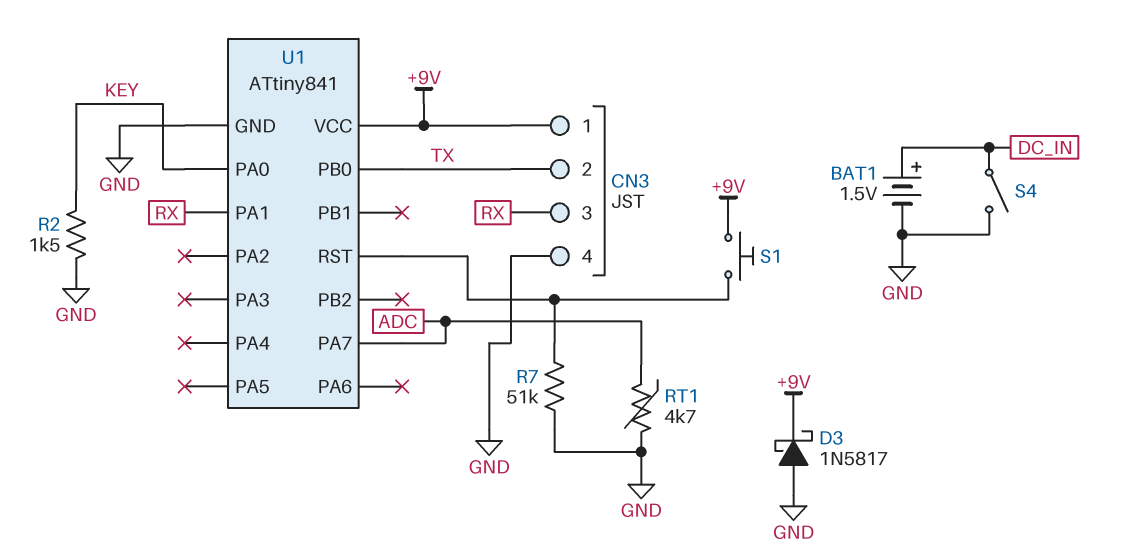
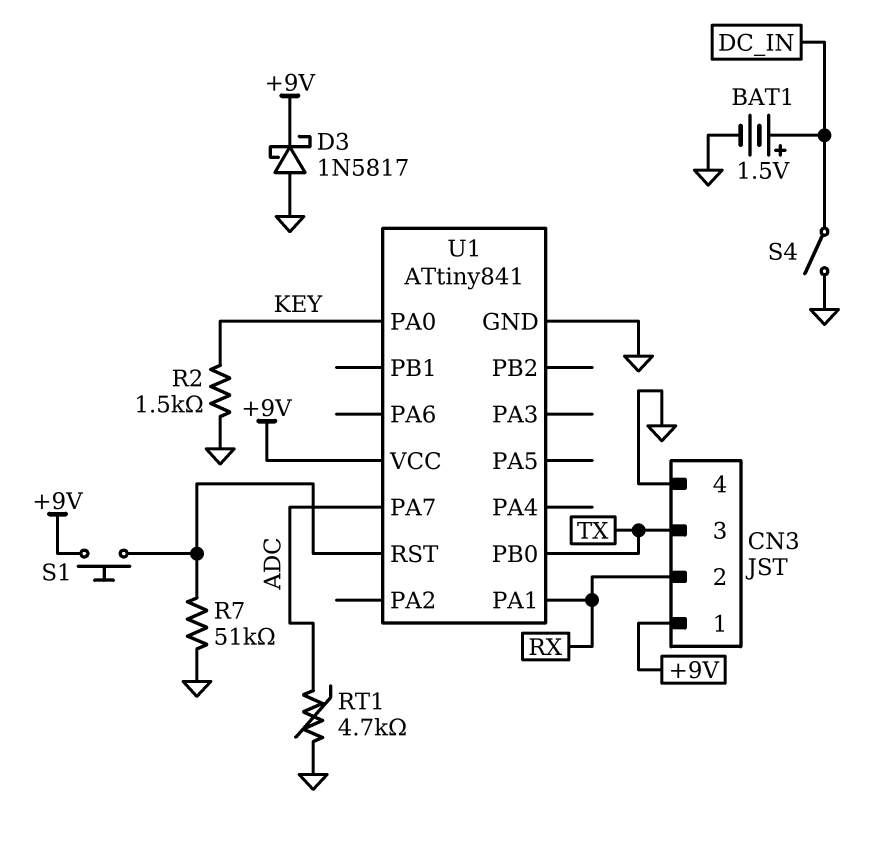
CN3 pin 2: TX -> RX
CN3 pin 3: RX -> TX

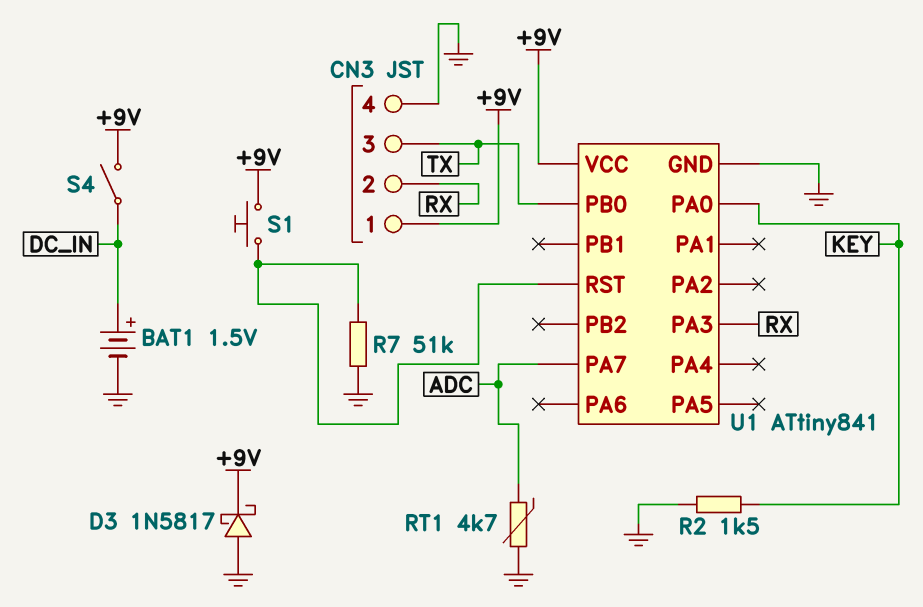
S4: switch (DC_IN, GND) -> switch (+9V, DC_IN)
U1 pin PA1: RX -> none
U1 pin PA3: none -> RX

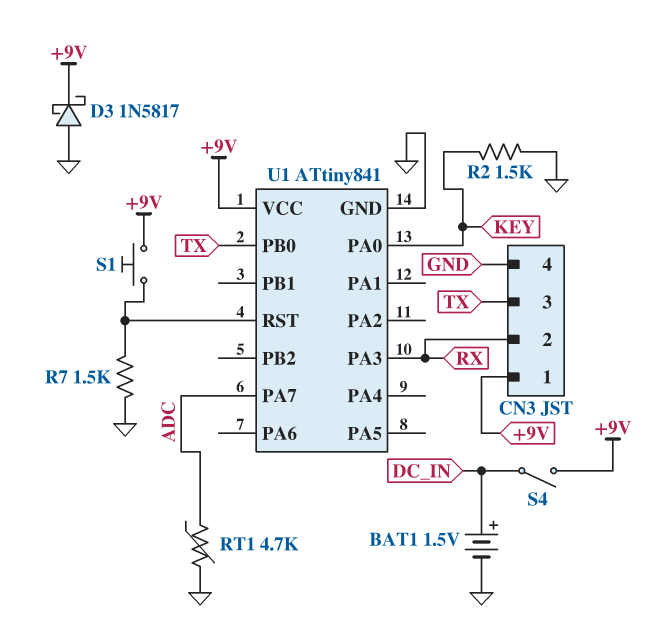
R7: 51k (GND, U1/RST) -> 1.5k (GND, U1/RST)

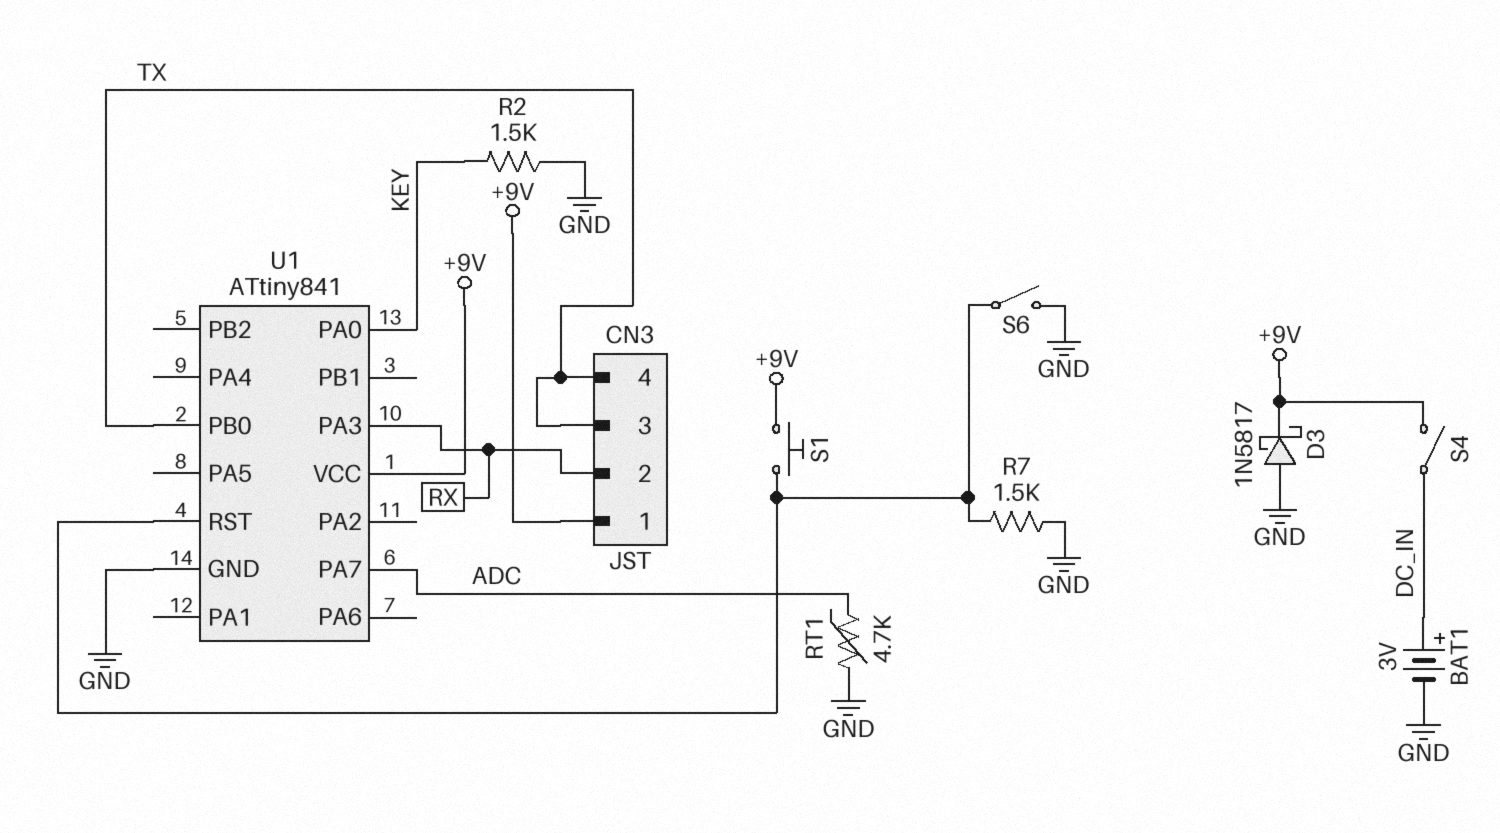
BAT1: 1.5V (plus DC_IN, minus GND) -> 3V (plus DC_IN, minus GND)
CN3 pin 4: GND -> TX
S6: none -> switch (GND, U1/RST)

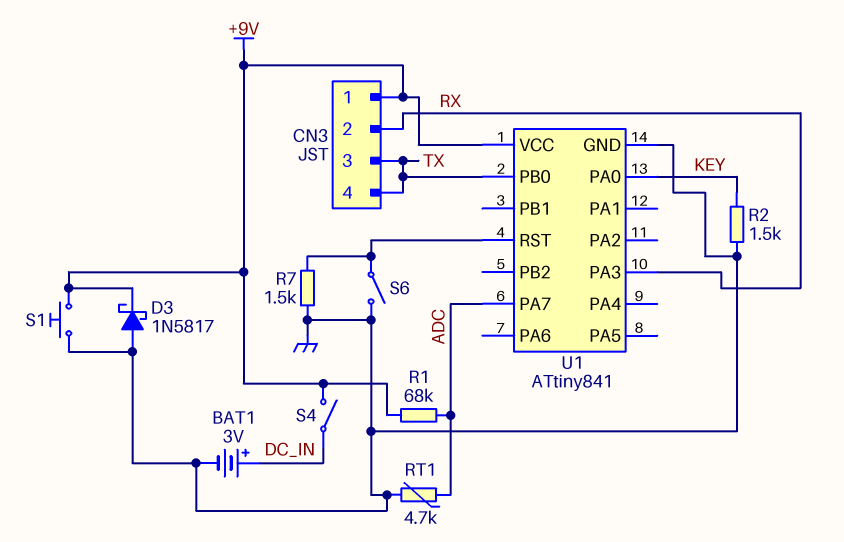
R1: none -> 68k (+9V, ADC)
S1: button (+9V, U1/RST) -> button (+9V, GND)

